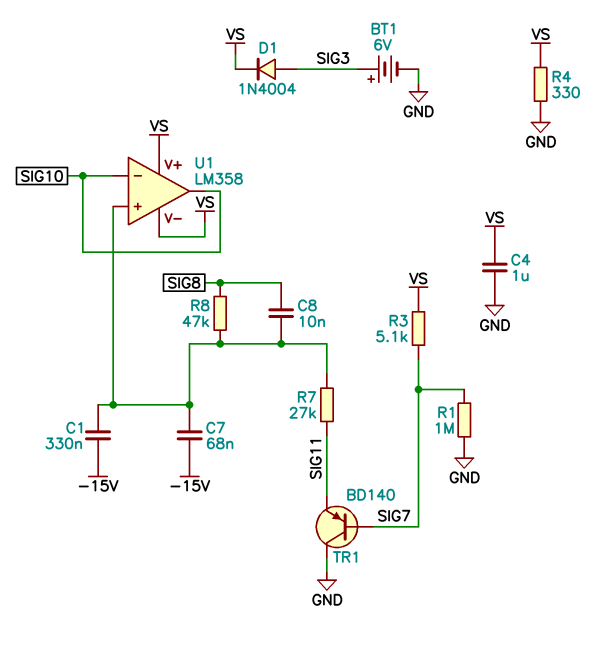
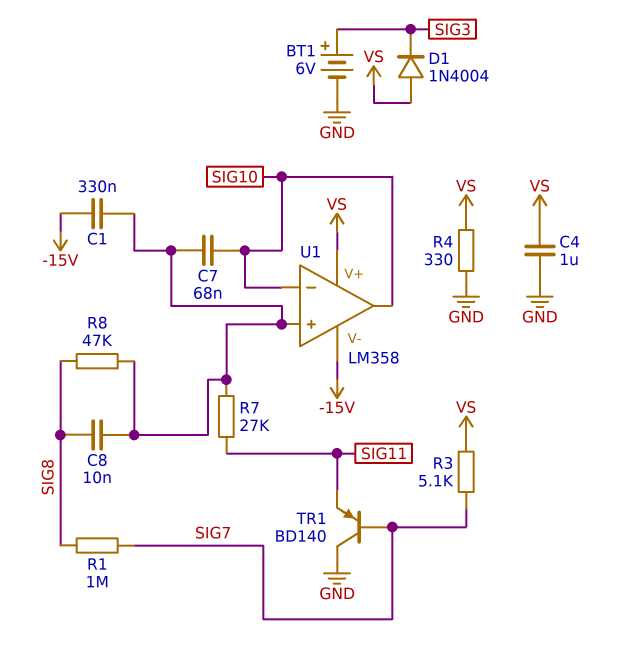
C7: 68nF (-15V, U1/in+) -> 68nF (SIG10, U1/in+)
D1: diode 1N4004 (A SIG3, K VS) -> diode 1N4004 (A VS, K SIG3)
R1: 1M (GND, SIG7) -> 1M (SIG7, SIG8)
U1 pin V-: VS -> -15V

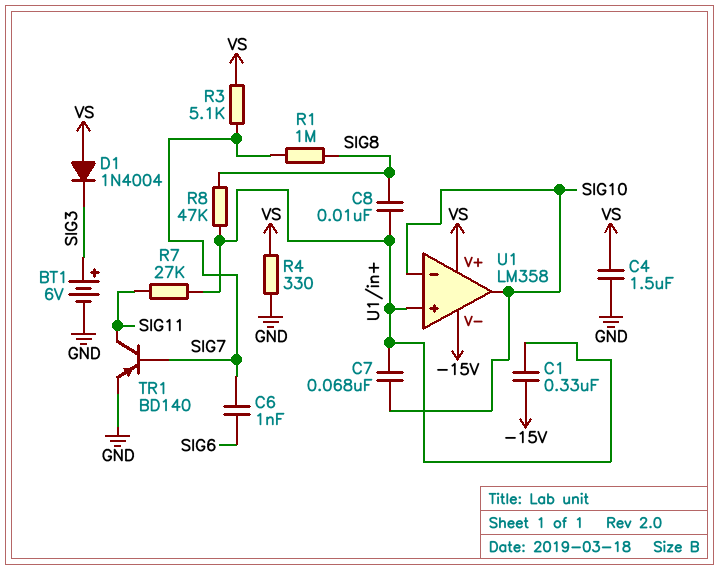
C4: 1uF (GND, VS) -> 1.5uF (GND, VS)
C6: none -> 1nF (SIG6, SIG7)
TR1: PNP BD140 (B SIG7, C GND, E SIG11) -> PNP BD140 (B SIG7, C SIG11, E GND)

